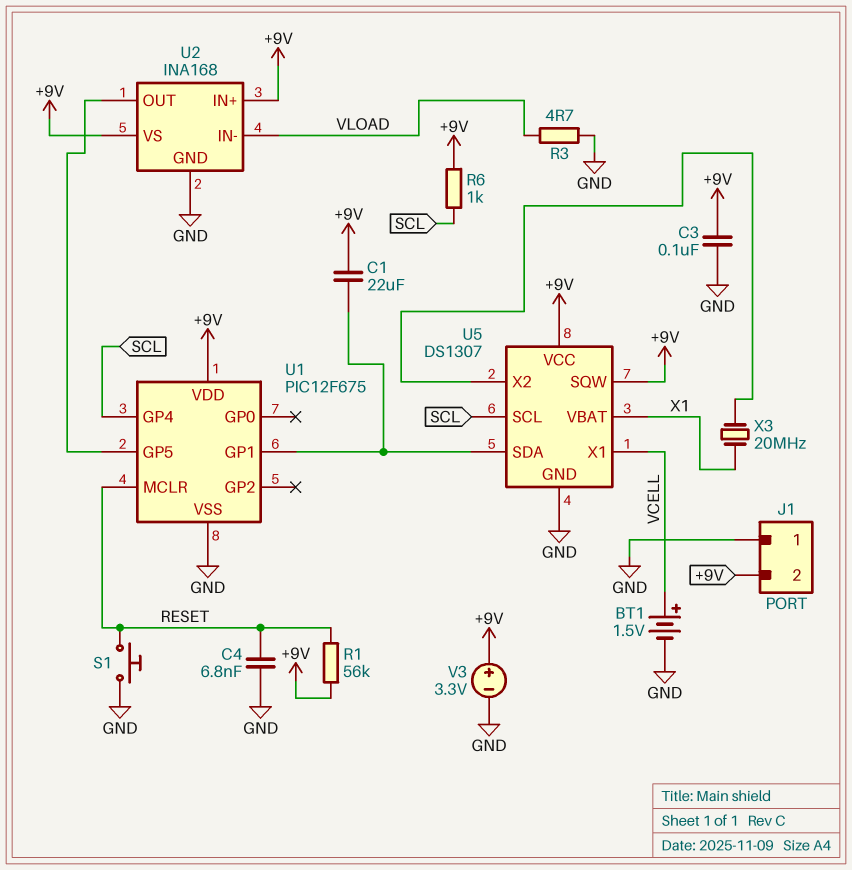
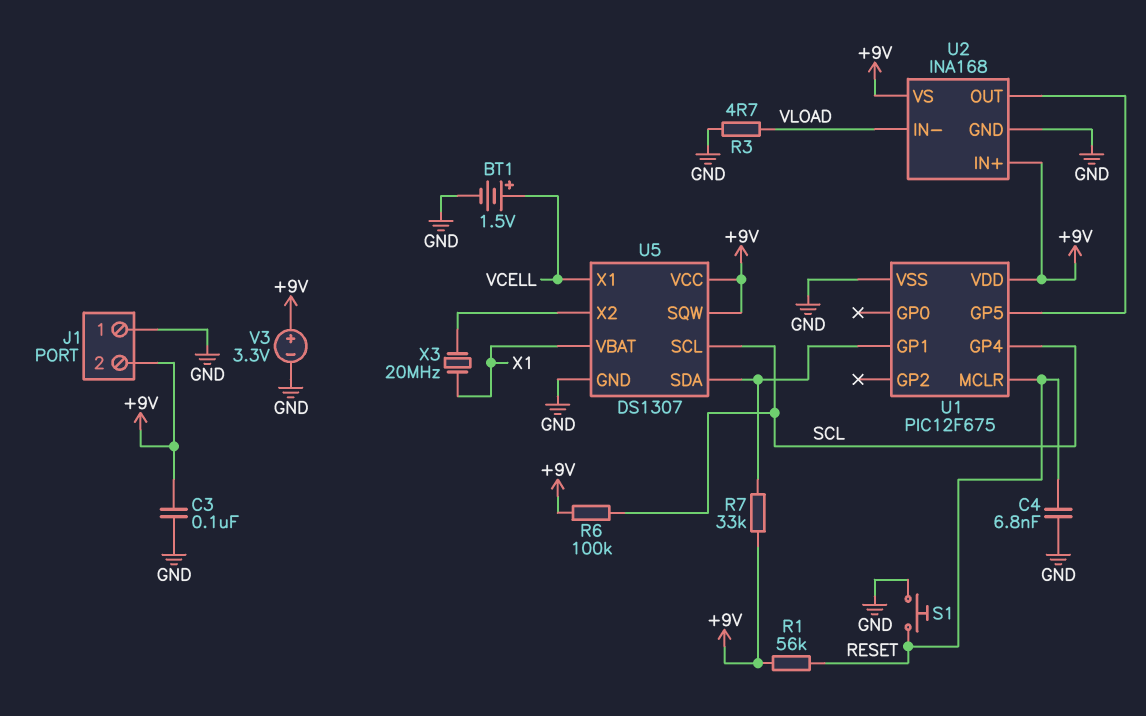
C1: 22uF (+9V, U1/GP1) -> none
R6: 1k (+9V, SCL) -> 100k (+9V, SCL)
R7: none -> 33k (+9V, U1/GP1)

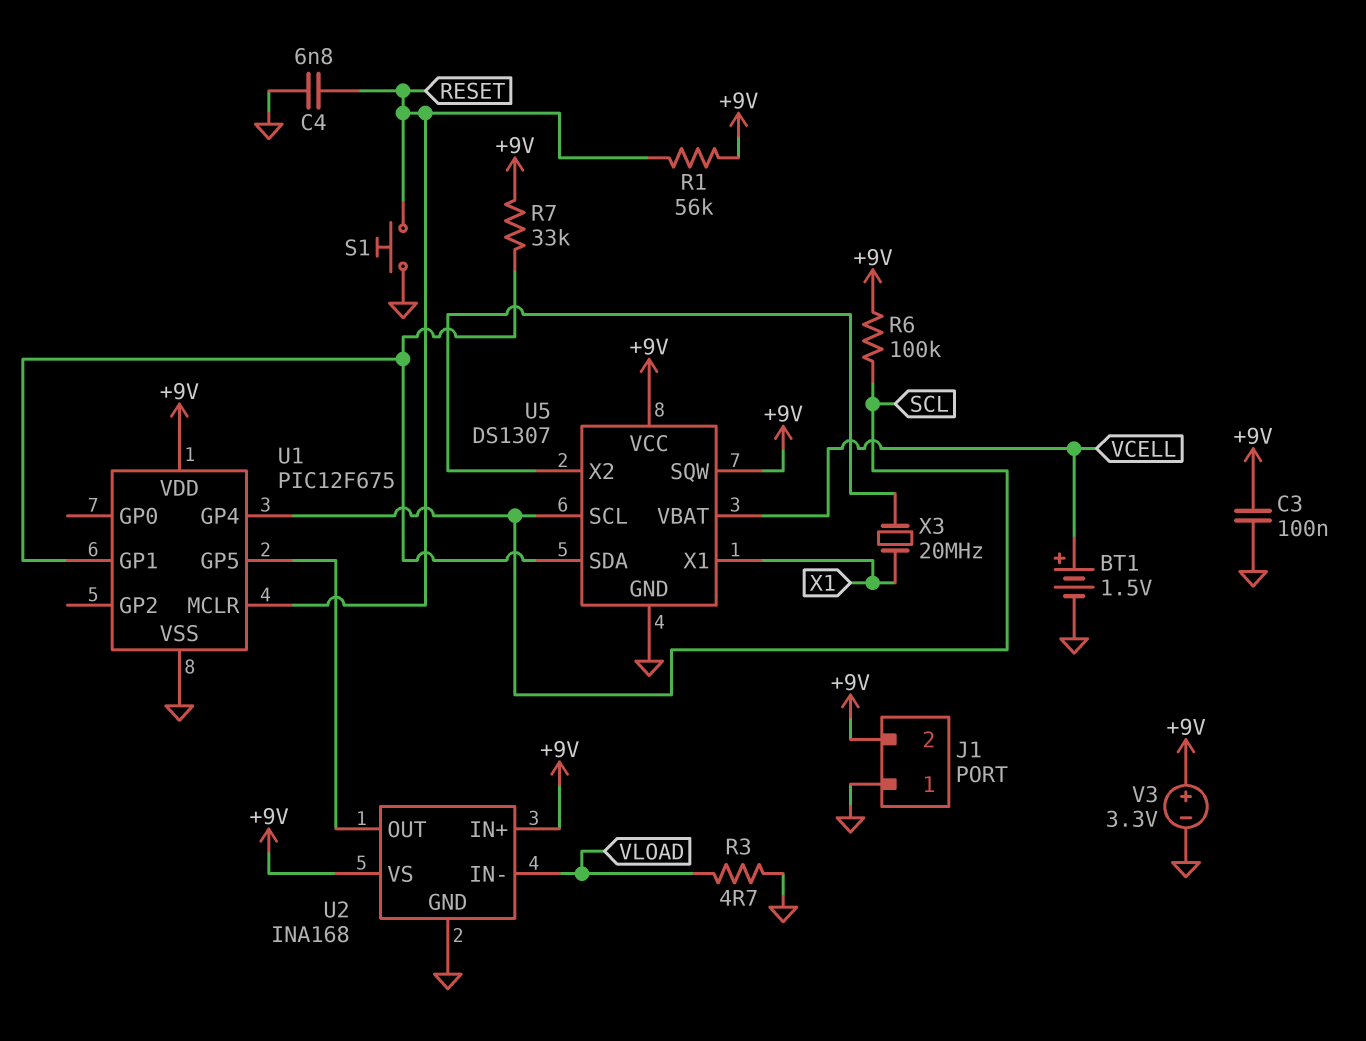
U5 pin VBAT: X1 -> VCELL
U5 pin X1: VCELL -> X1

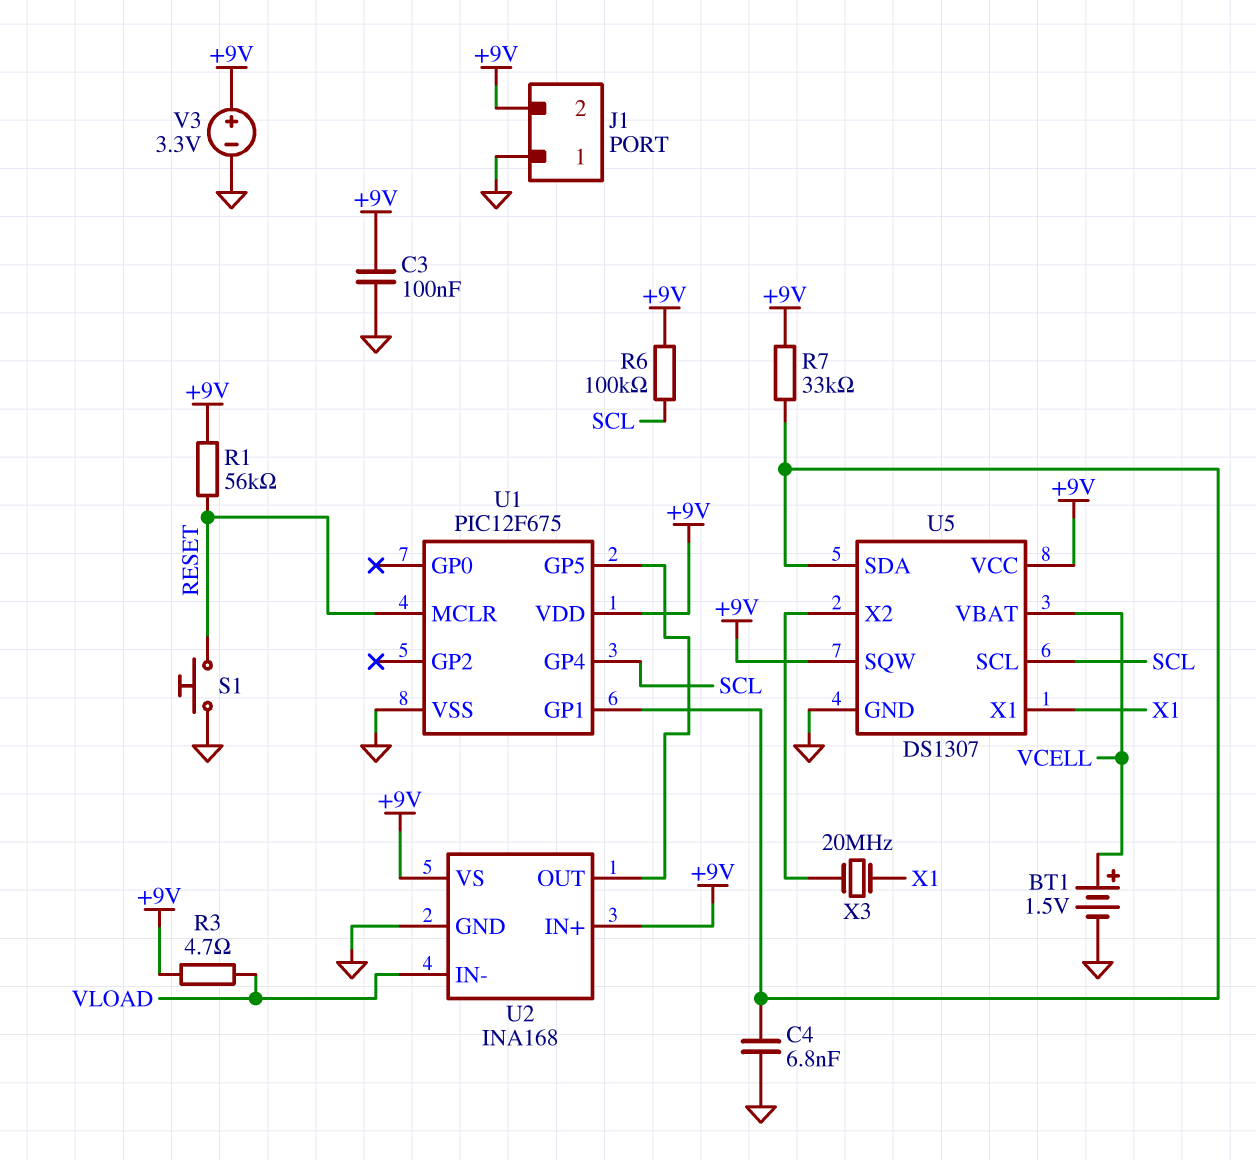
C4: 6.8nF (GND, RESET) -> 6.8nF (GND, U1/GP1)
R3: 4.7 (GND, VLOAD) -> 4.7 (+9V, VLOAD)

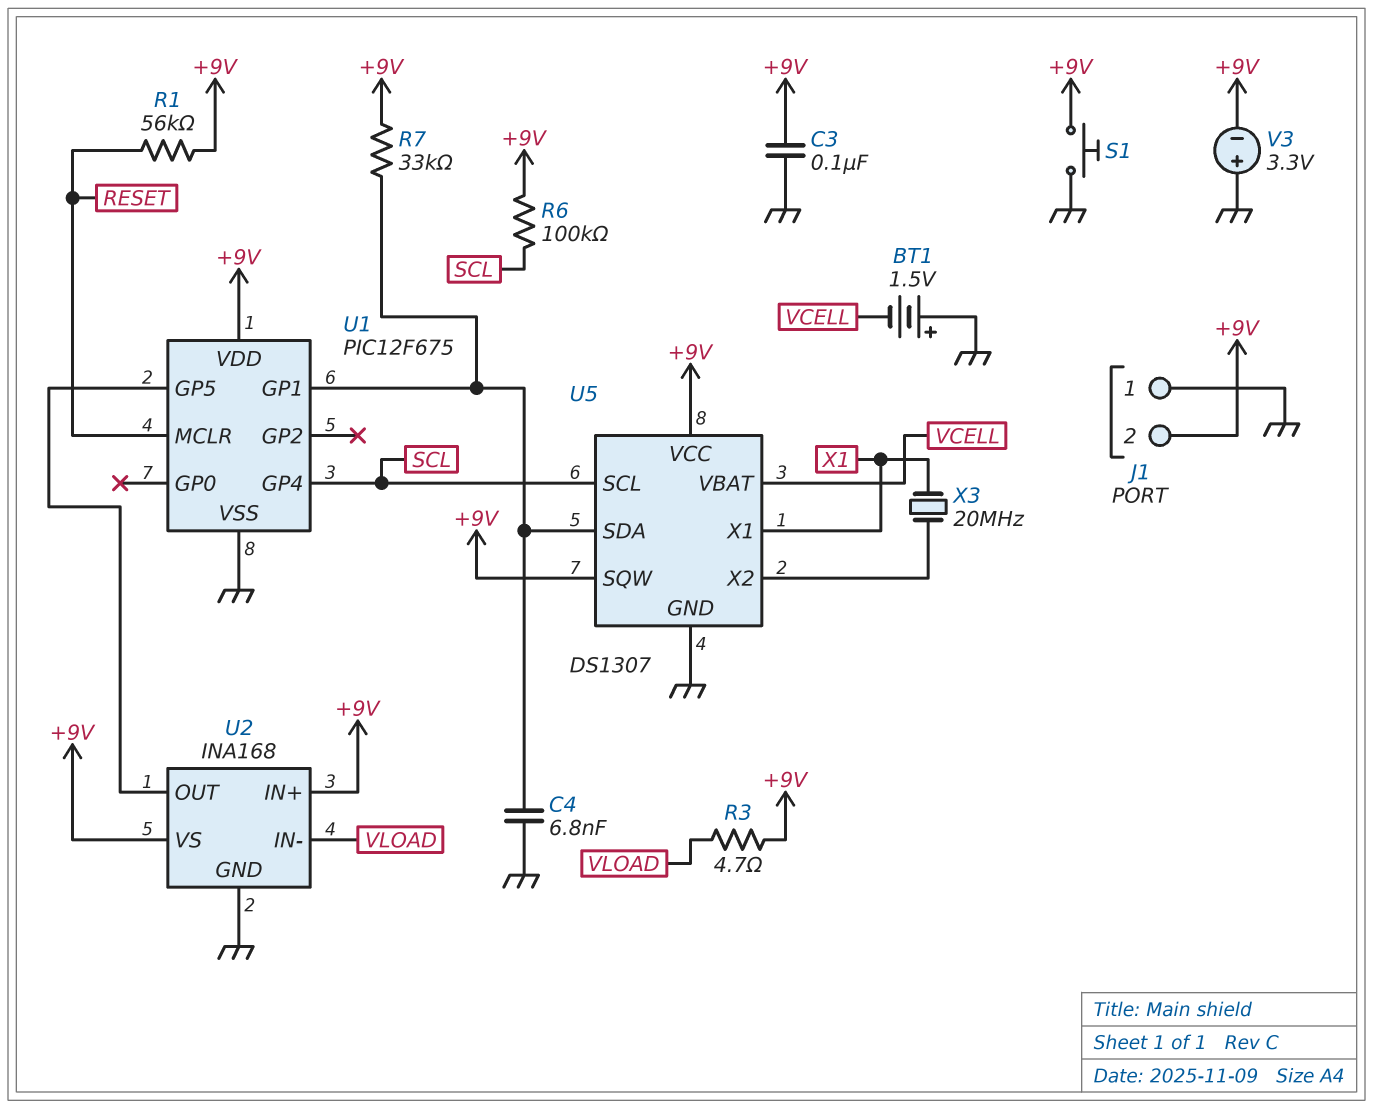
BT1: 1.5V (plus VCELL, minus GND) -> 1.5V (plus GND, minus VCELL)
S1: button (GND, RESET) -> button (+9V, GND)
V3: 3.3V (plus +9V, minus GND) -> 3.3V (plus GND, minus +9V)

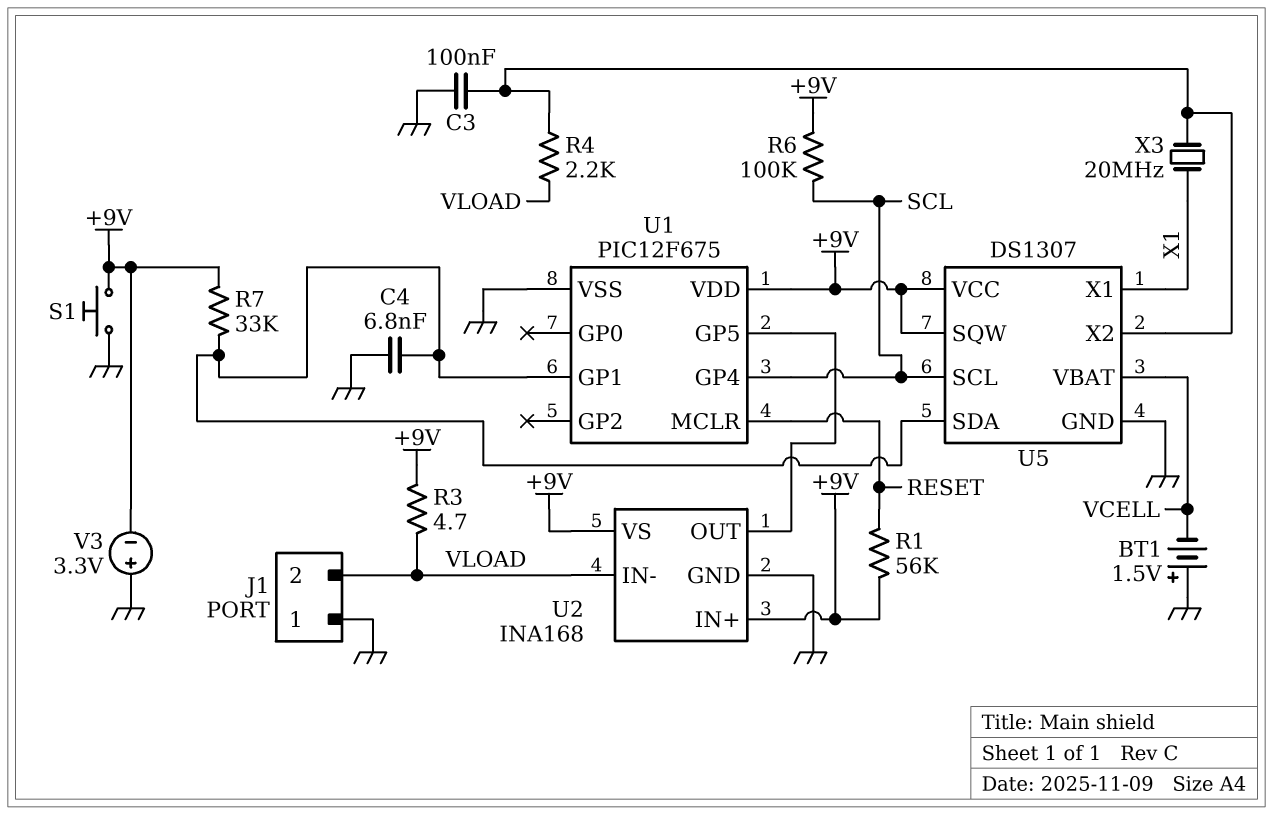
C3: 100nF (+9V, GND) -> 100nF (GND, U5/X2)
J1 pin 2: +9V -> VLOAD
R4: none -> 2.2k (U5/X2, VLOAD)

